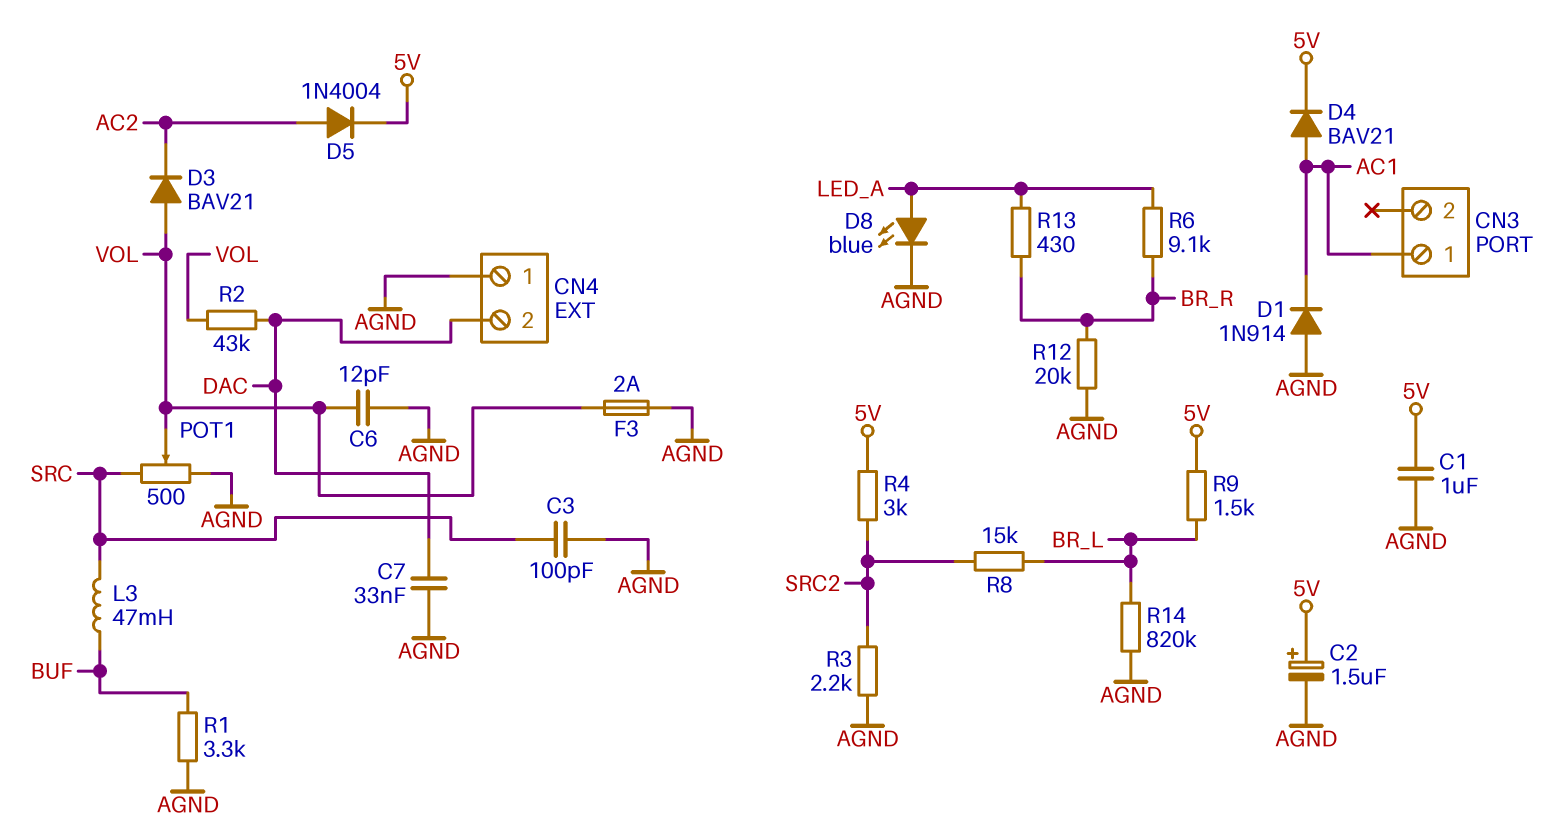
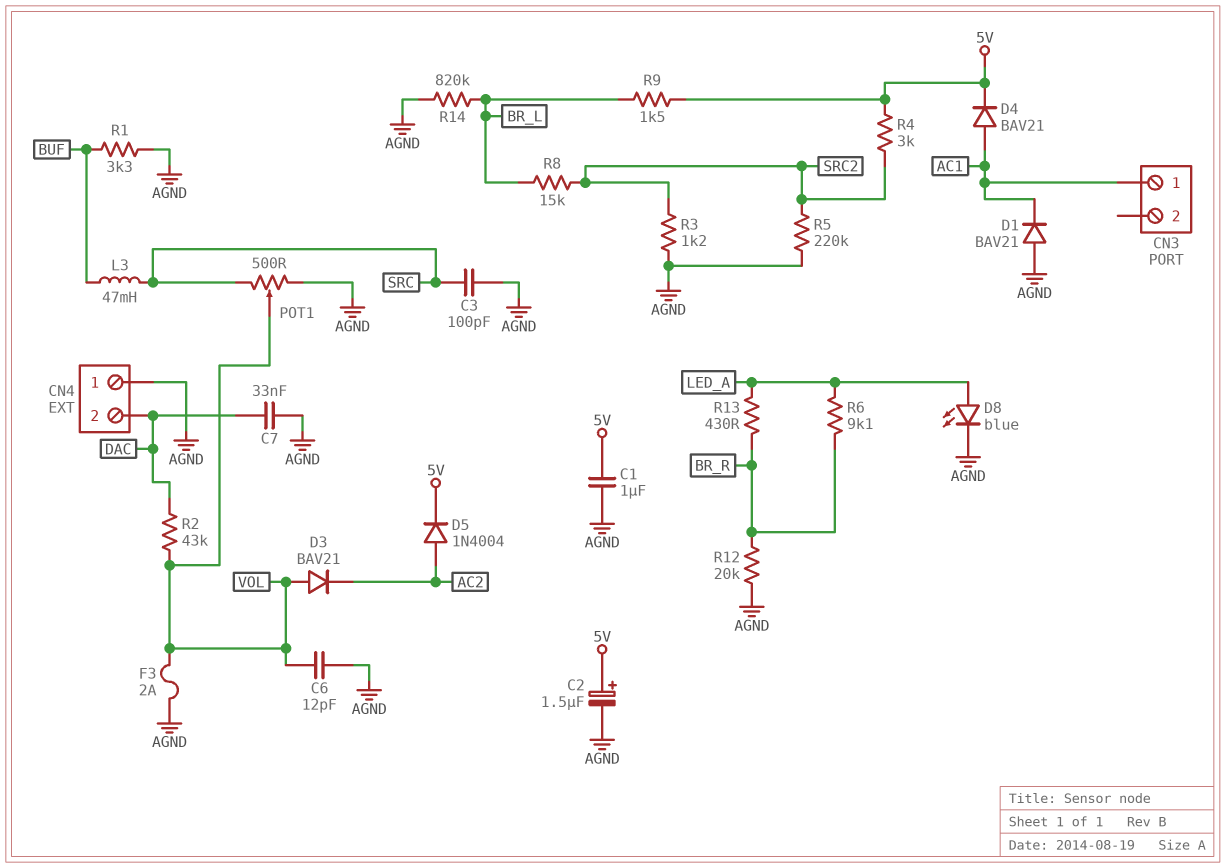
D1: diode 1N914 (A AGND, K AC1) -> diode BAV21 (A AGND, K AC1)
R3: 2.2k (AGND, SRC2) -> 1.2k (AGND, SRC2)
R5: none -> 220k (AGND, SRC2)

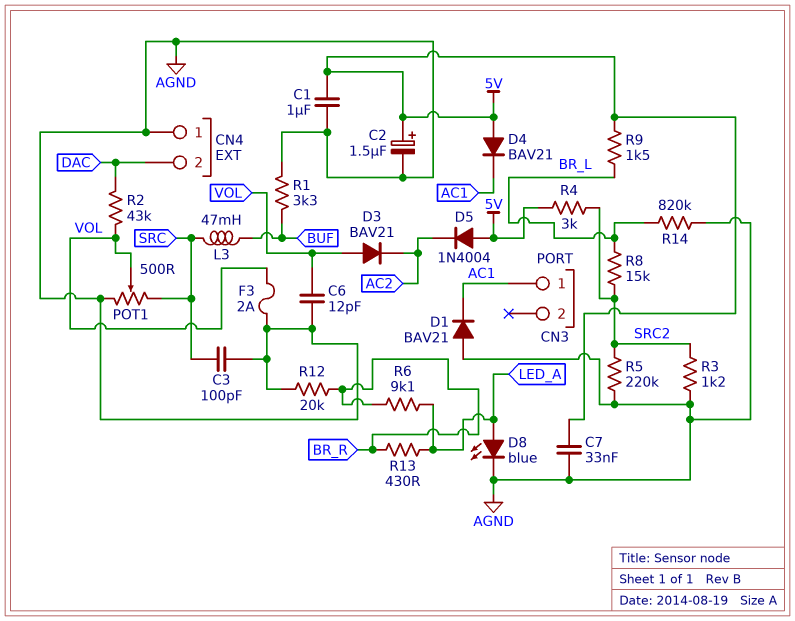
C7: 33nF (AGND, DAC) -> 33nF (5V, AGND)
D4: diode BAV21 (A AC1, K 5V) -> diode BAV21 (A 5V, K AC1)
D5: diode 1N4004 (A AC2, K 5V) -> diode 1N4004 (A 5V, K AC2)

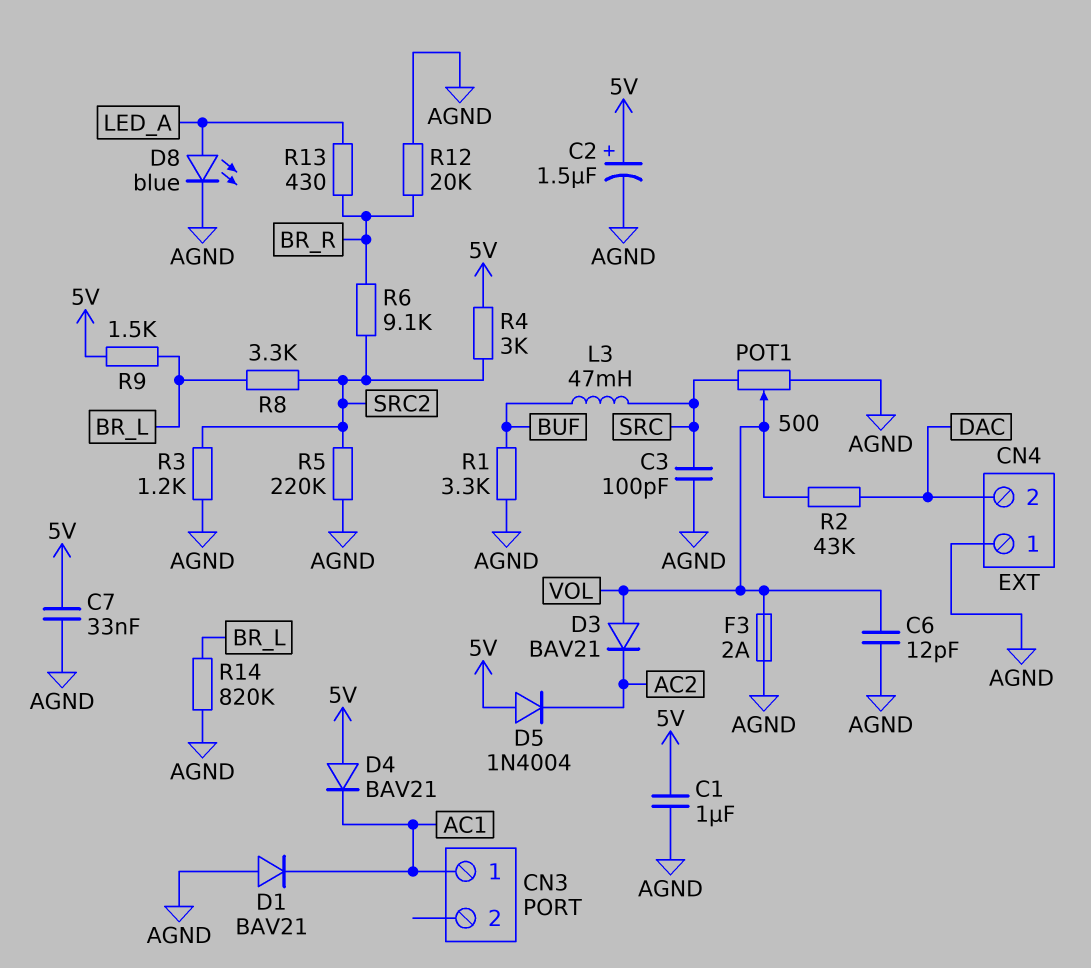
R6: 9.1k (BR_R, LED_A) -> 9.1k (BR_R, SRC2)
R8: 15k (BR_L, SRC2) -> 3.3k (BR_L, SRC2)

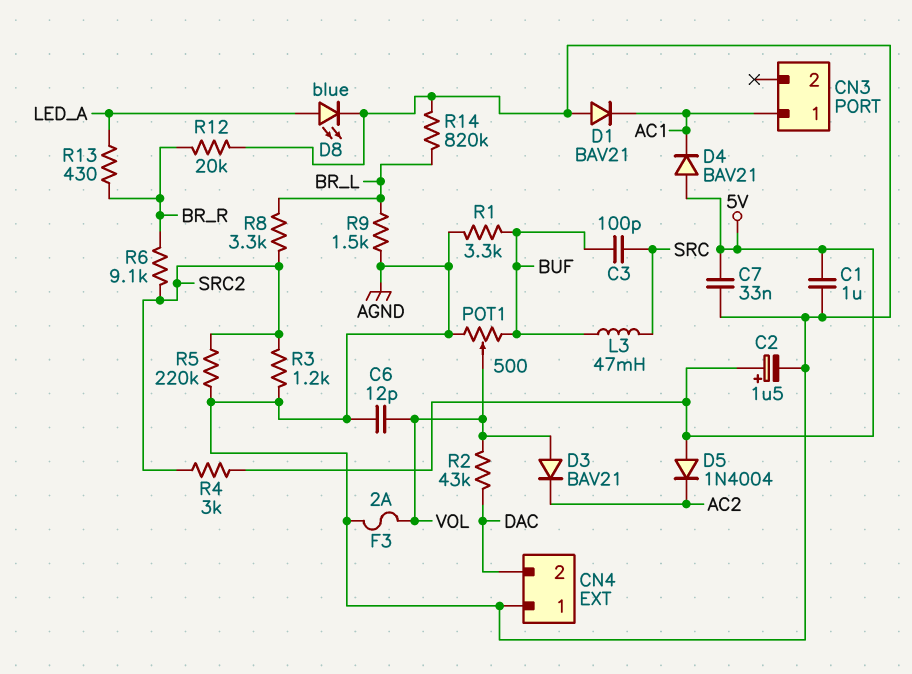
C3: 100pF (AGND, SRC) -> 100pF (BUF, SRC)
POT1: 500 (AGND, SRC, wiper VOL) -> 500 (AGND, BUF, wiper VOL)
R9: 1.5k (5V, BR_L) -> 1.5k (AGND, BR_L)

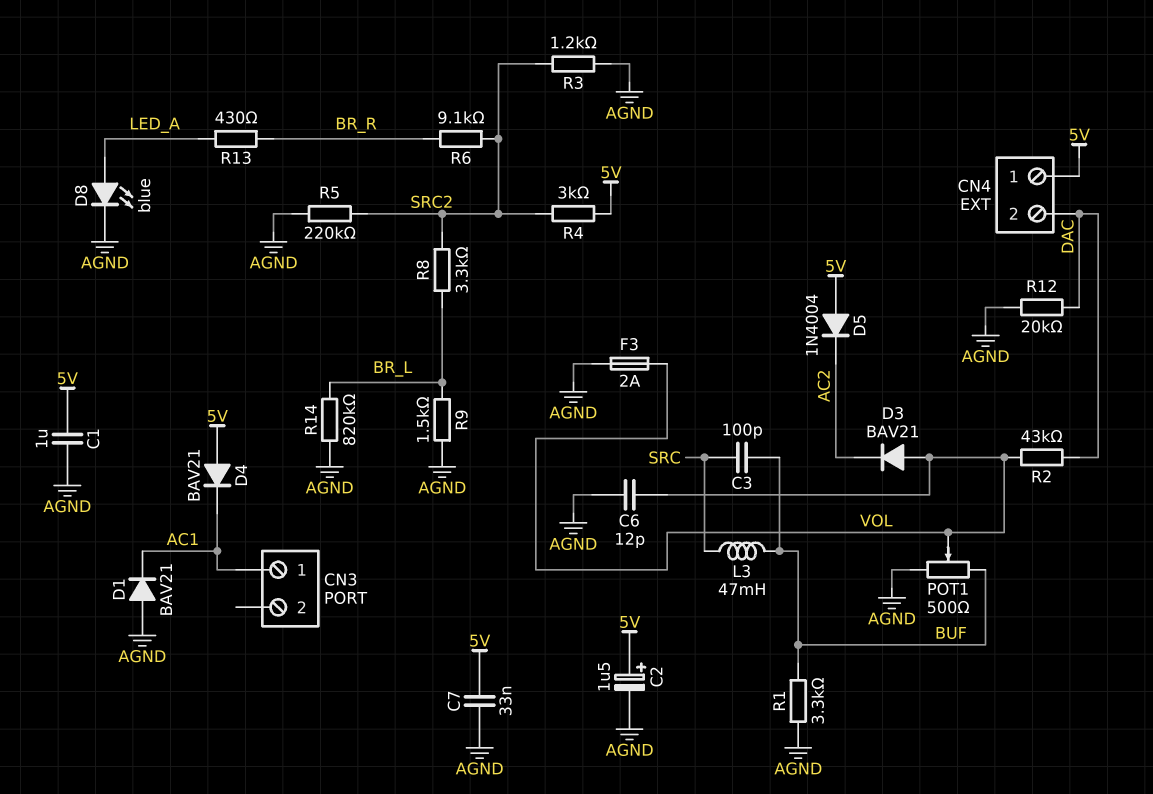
CN4 pin 1: AGND -> 5V
R12: 20k (AGND, BR_R) -> 20k (AGND, DAC)

